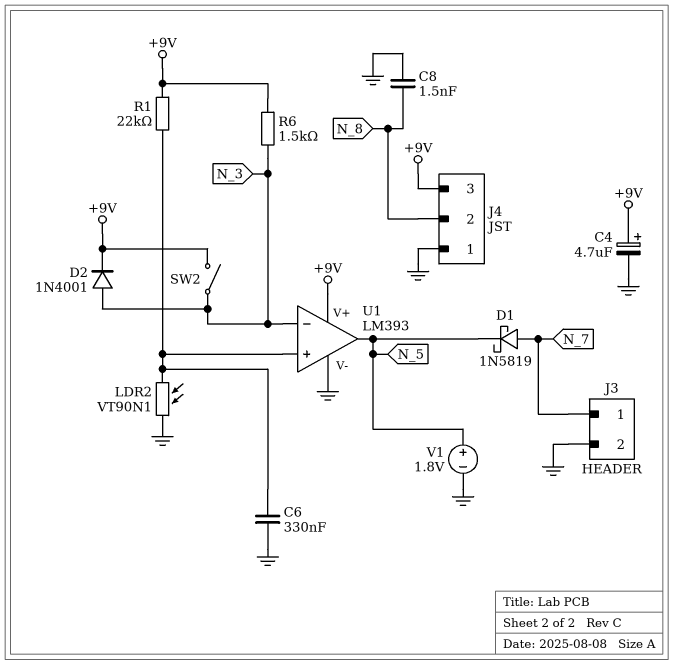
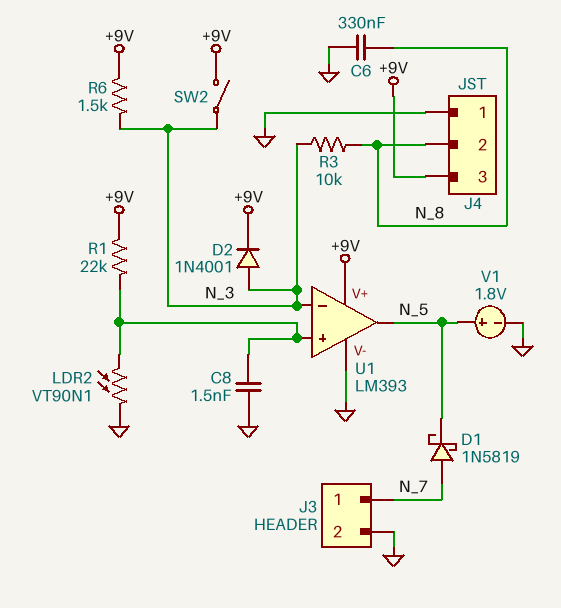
C4: 4.7uF (plus +9V, minus GND) -> none
C6: 330nF (GND, U1/in+) -> 330nF (GND, N_8)
C8: 1.5nF (GND, N_8) -> 1.5nF (GND, U1/in+)
R3: none -> 10k (N_3, N_8)

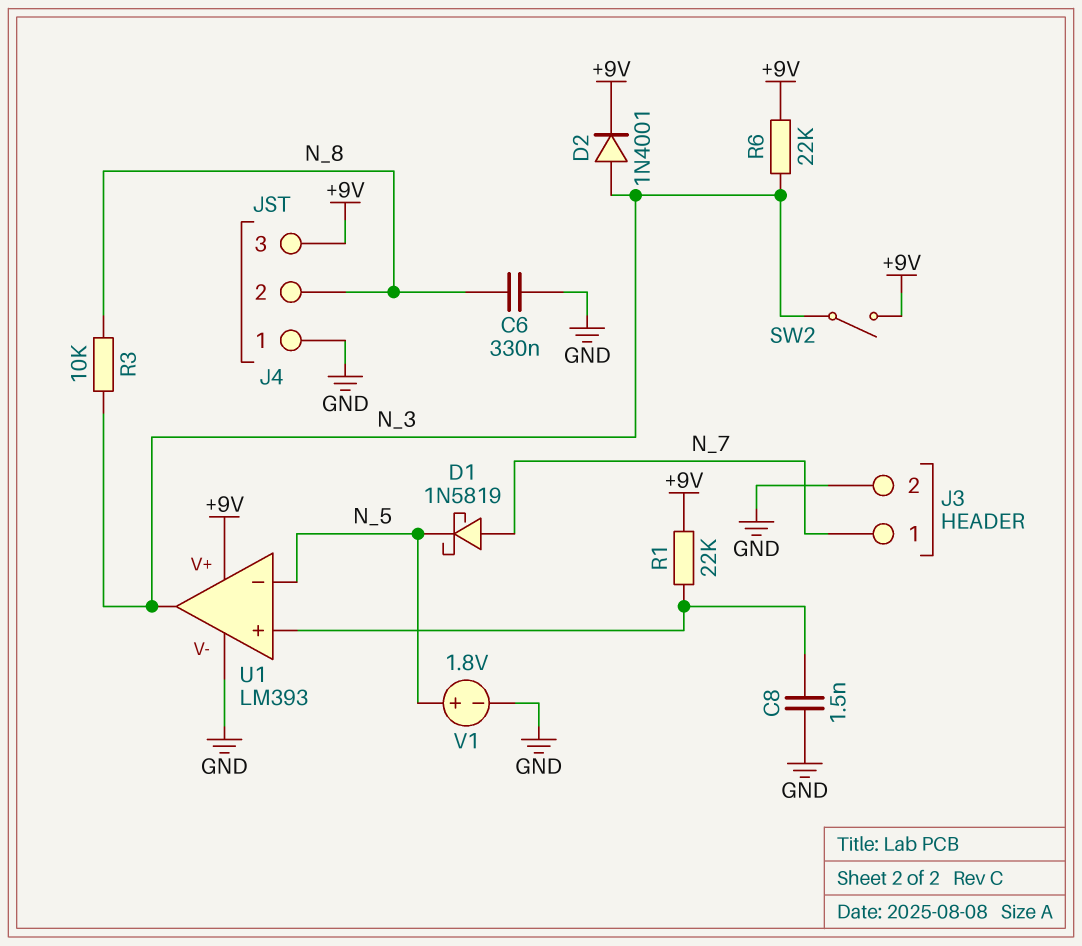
LDR2: VT90N1 (GND, U1/in+) -> none
R6: 1.5k (+9V, N_3) -> 22k (+9V, N_3)
U1 pin in-: N_3 -> N_5
U1 pin out: N_5 -> N_3

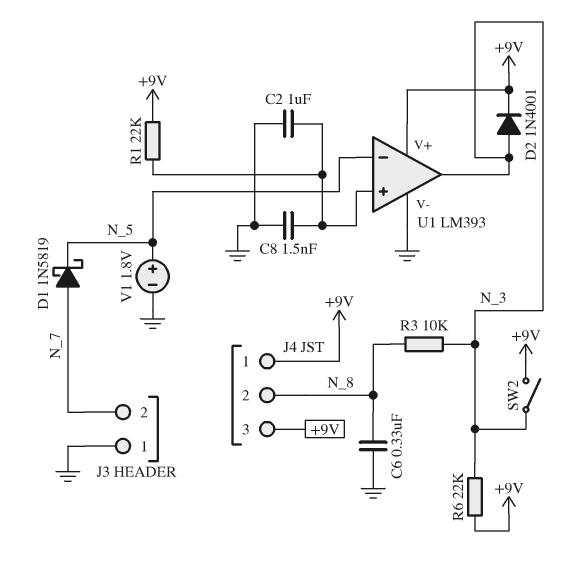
C2: none -> 1uF (GND, U1/in+)
J3 pin 1: N_7 -> GND
J3 pin 2: GND -> N_7
J4 pin 1: GND -> +9V

